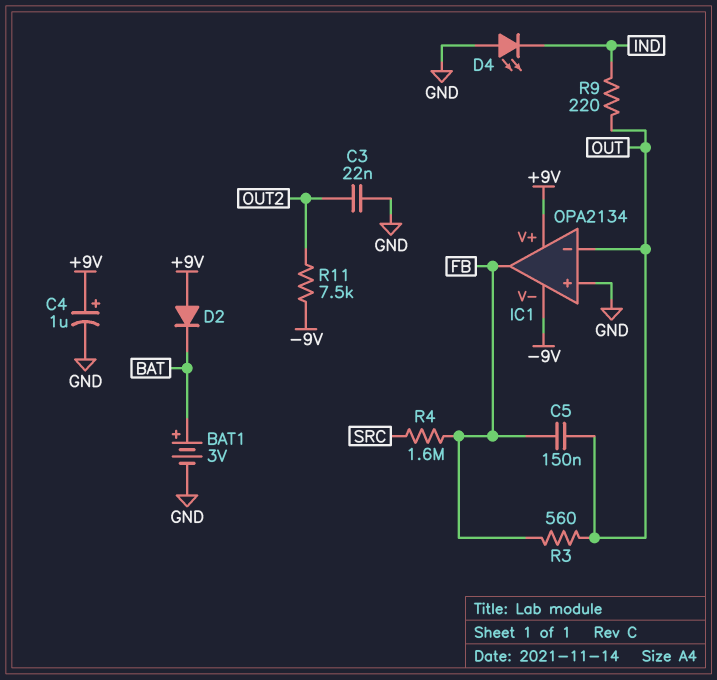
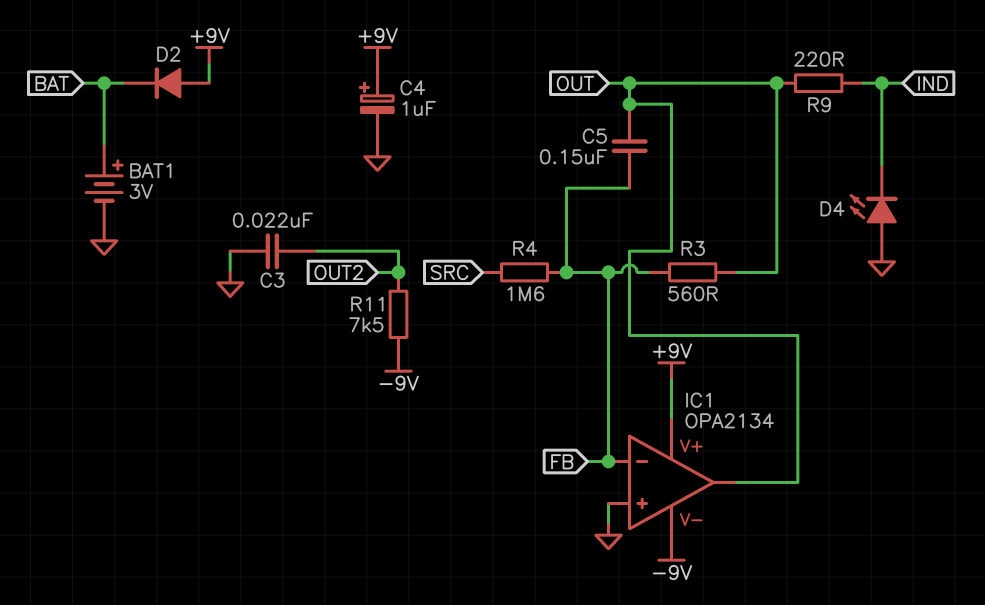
IC1 pin in-: OUT -> FB
IC1 pin out: FB -> OUT

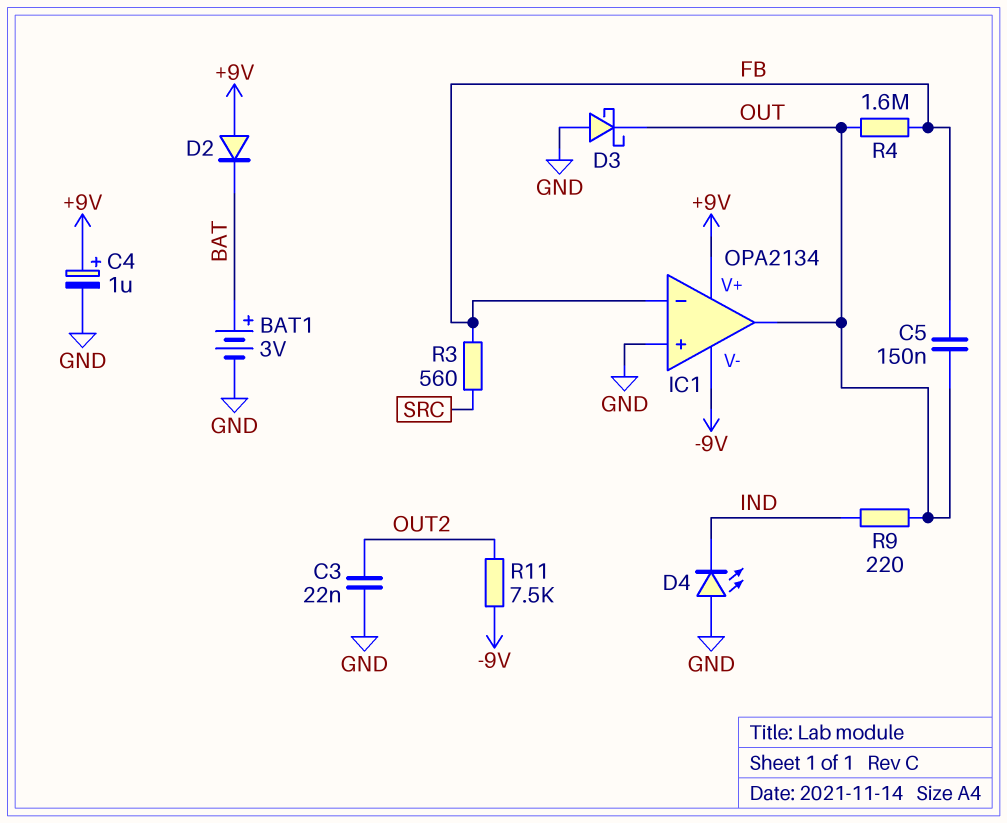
D3: none -> schottky (A GND, K OUT)
R3: 560 (FB, OUT) -> 560 (FB, SRC)
R4: 1.6M (FB, SRC) -> 1.6M (FB, OUT)

